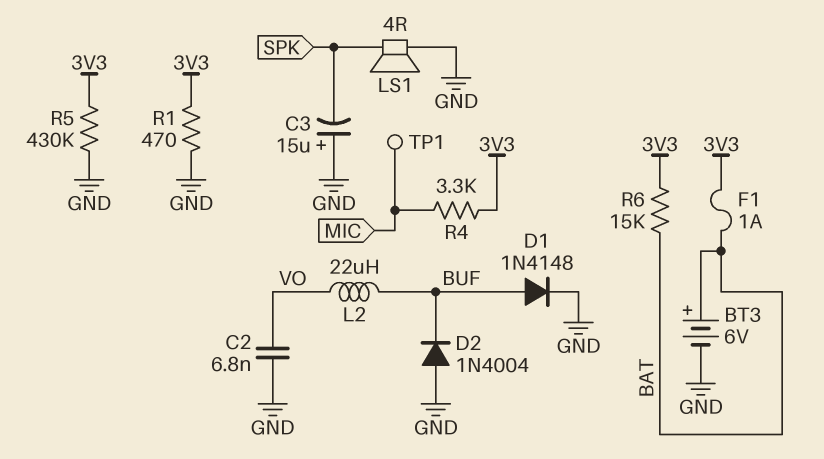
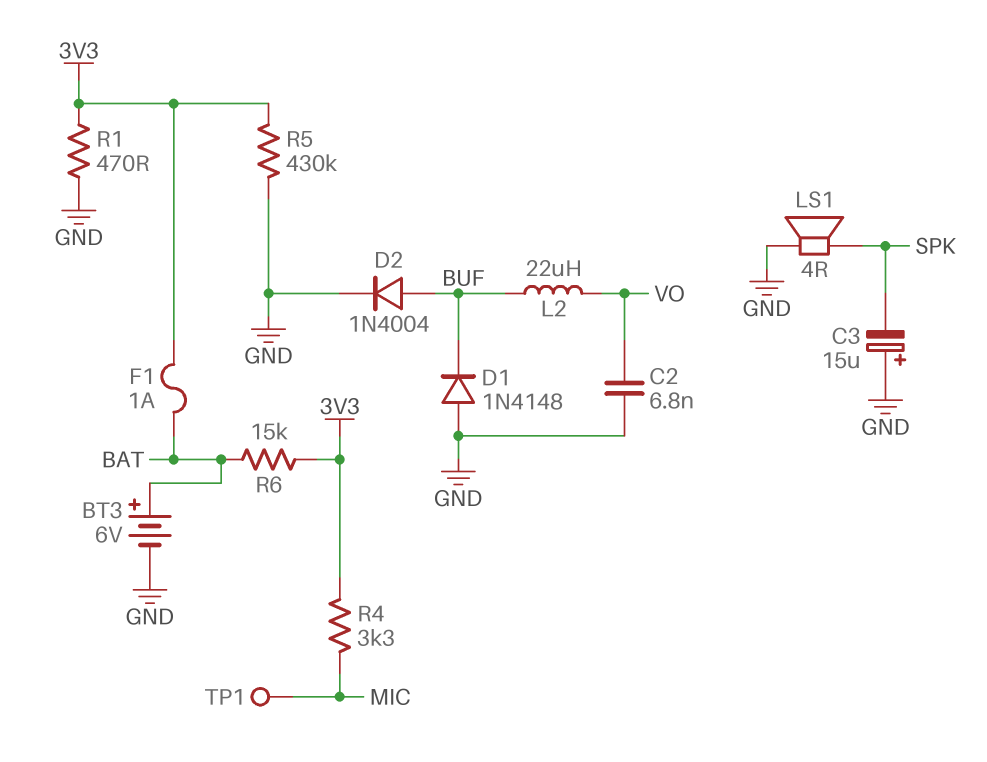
D1: diode 1N4148 (A BUF, K GND) -> diode 1N4148 (A GND, K BUF)
D2: diode 1N4004 (A GND, K BUF) -> diode 1N4004 (A BUF, K GND)

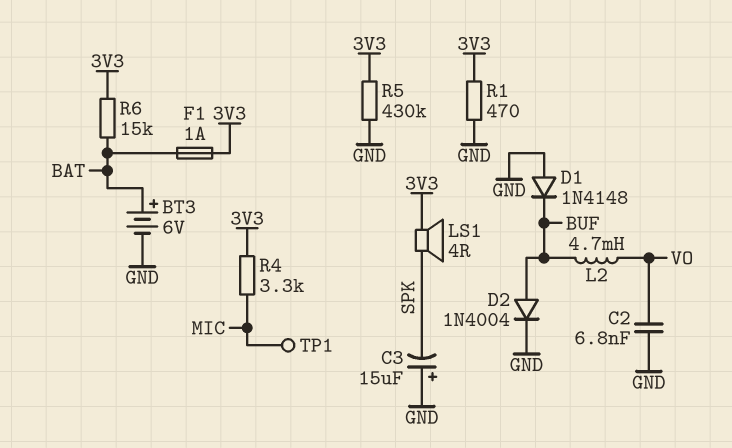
L2: 22uH (BUF, VO) -> 4.7mH (BUF, VO)
LS1: speaker 4R (GND, SPK) -> speaker 4R (3V3, SPK)

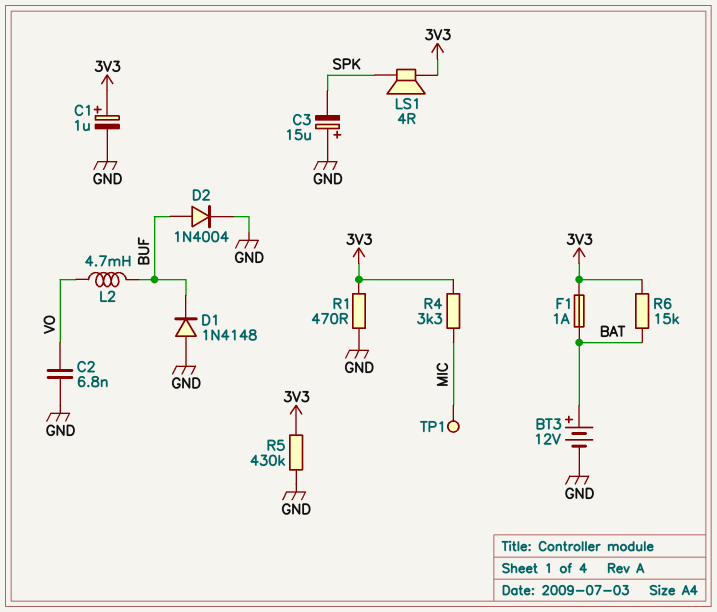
BT3: 6V (plus BAT, minus GND) -> 12V (plus BAT, minus GND)
C1: none -> 1uF (plus 3V3, minus GND)

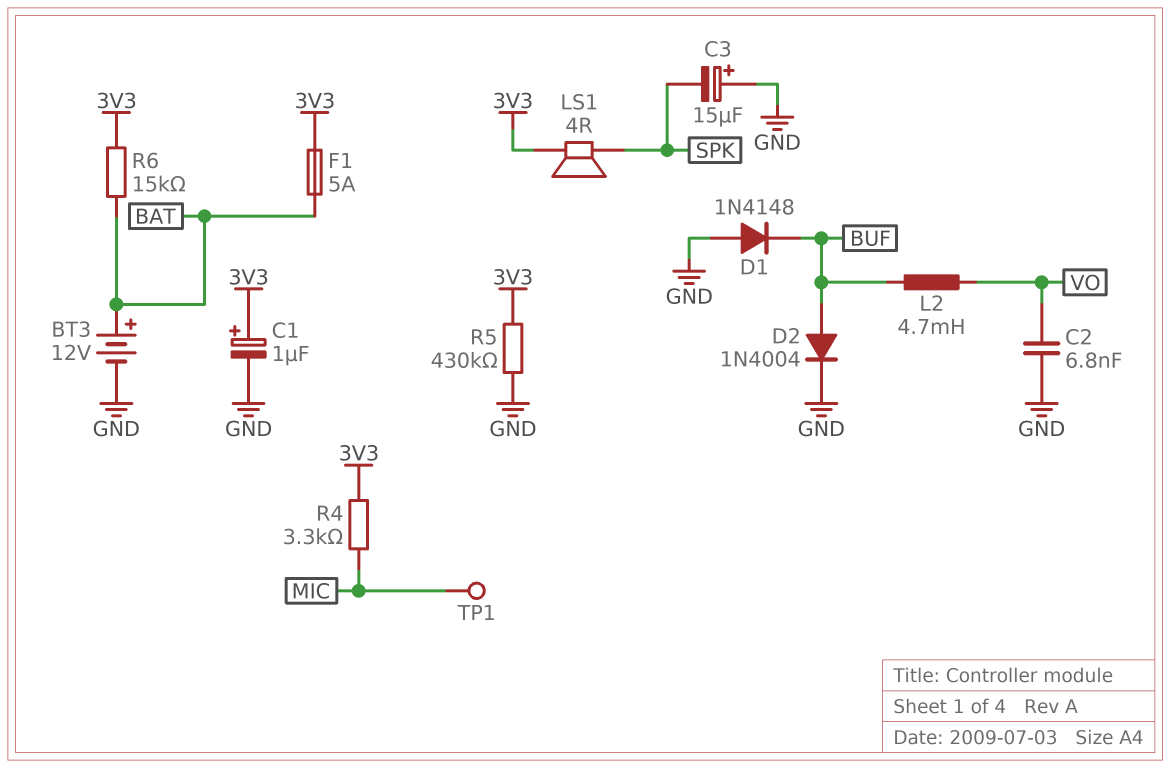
F1: 1A (3V3, BAT) -> 5A (3V3, BAT)
R1: 470 (3V3, GND) -> none

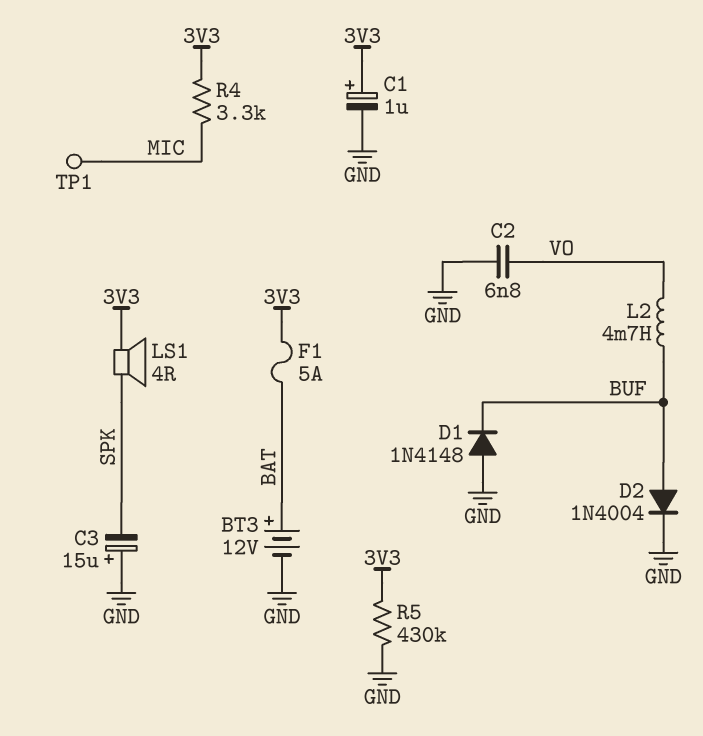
R6: 15k (3V3, BAT) -> none

